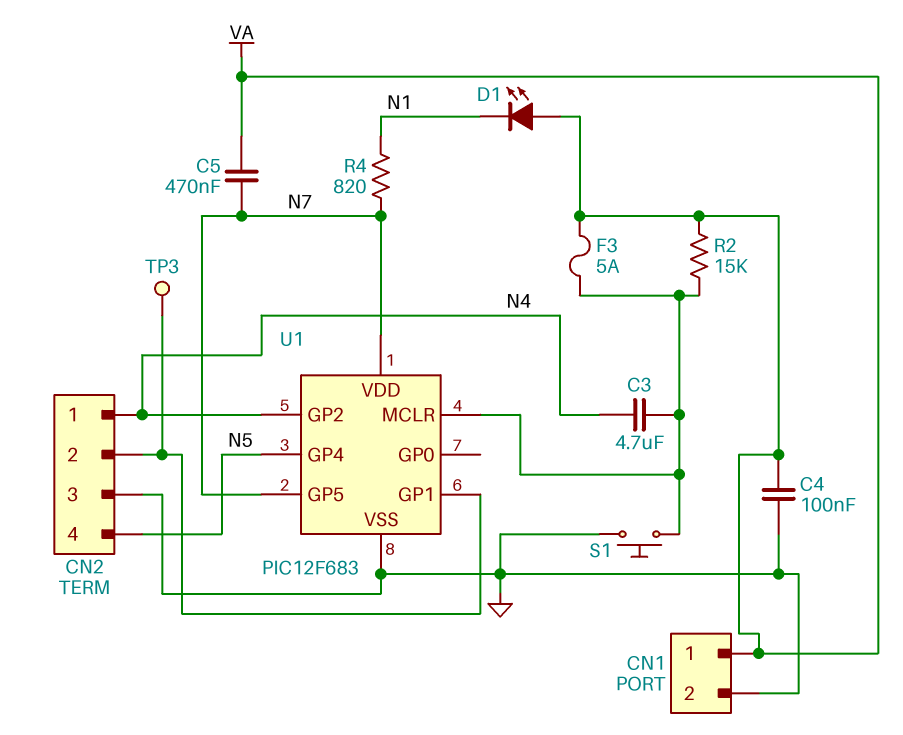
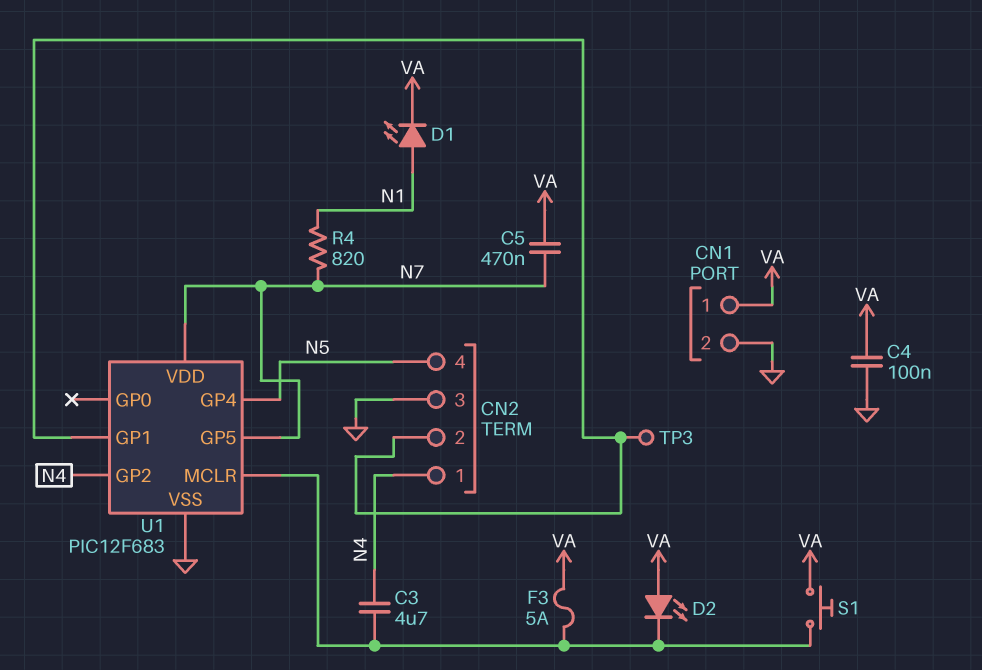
D1: LED (A VA, K N1) -> LED (A N1, K VA)
D2: none -> LED (A VA, K U1/MCLR)
R2: 15k (U1/MCLR, VA) -> none
S1: button (GND, U1/MCLR) -> button (U1/MCLR, VA)

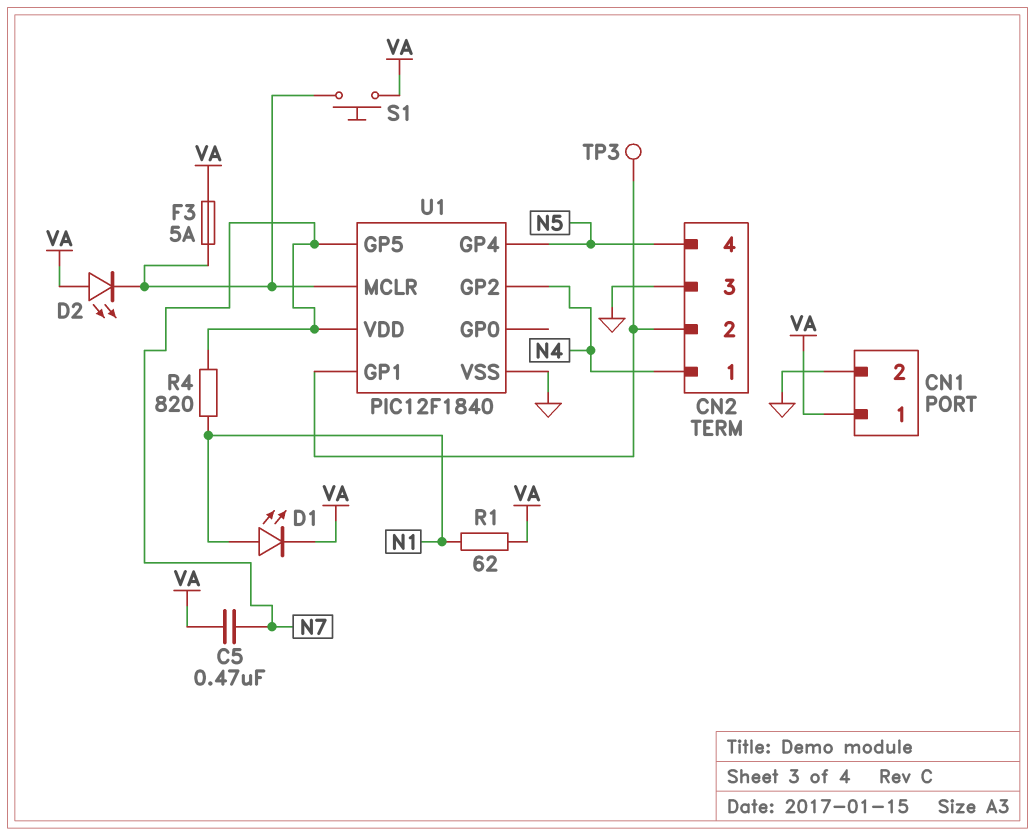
C3: 4.7uF (N4, U1/MCLR) -> none
C4: 100nF (GND, VA) -> none
R1: none -> 62 (N1, VA)
U1: PIC12F683 -> PIC12F1840

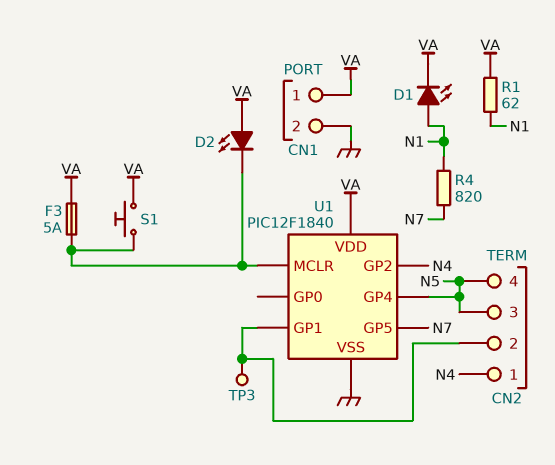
C5: 470nF (N7, VA) -> none
CN2 pin 3: GND -> N5
U1 pin VDD: N7 -> VA

